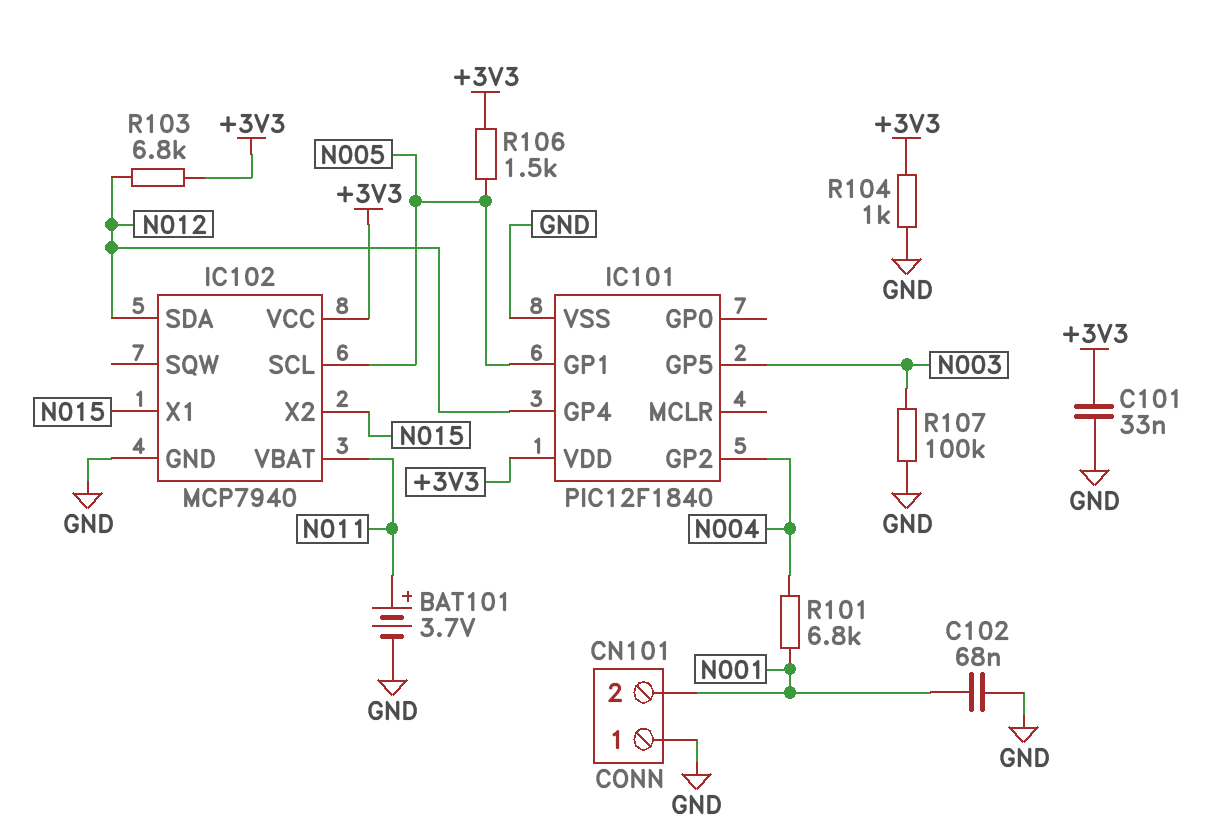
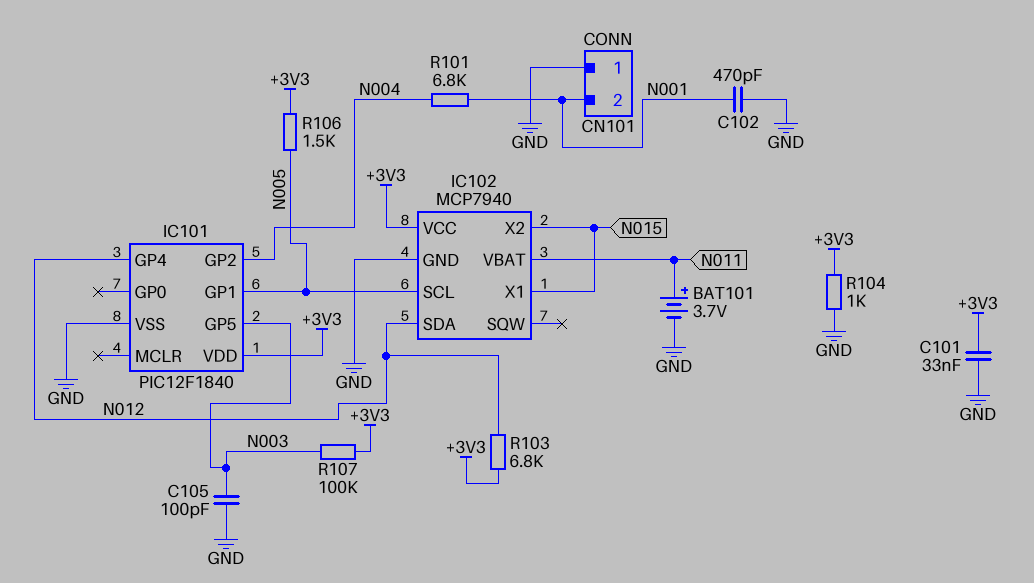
C102: 68nF (GND, N001) -> 470pF (GND, N001)
C105: none -> 100pF (GND, N003)
R107: 100k (GND, N003) -> 100k (+3V3, N003)

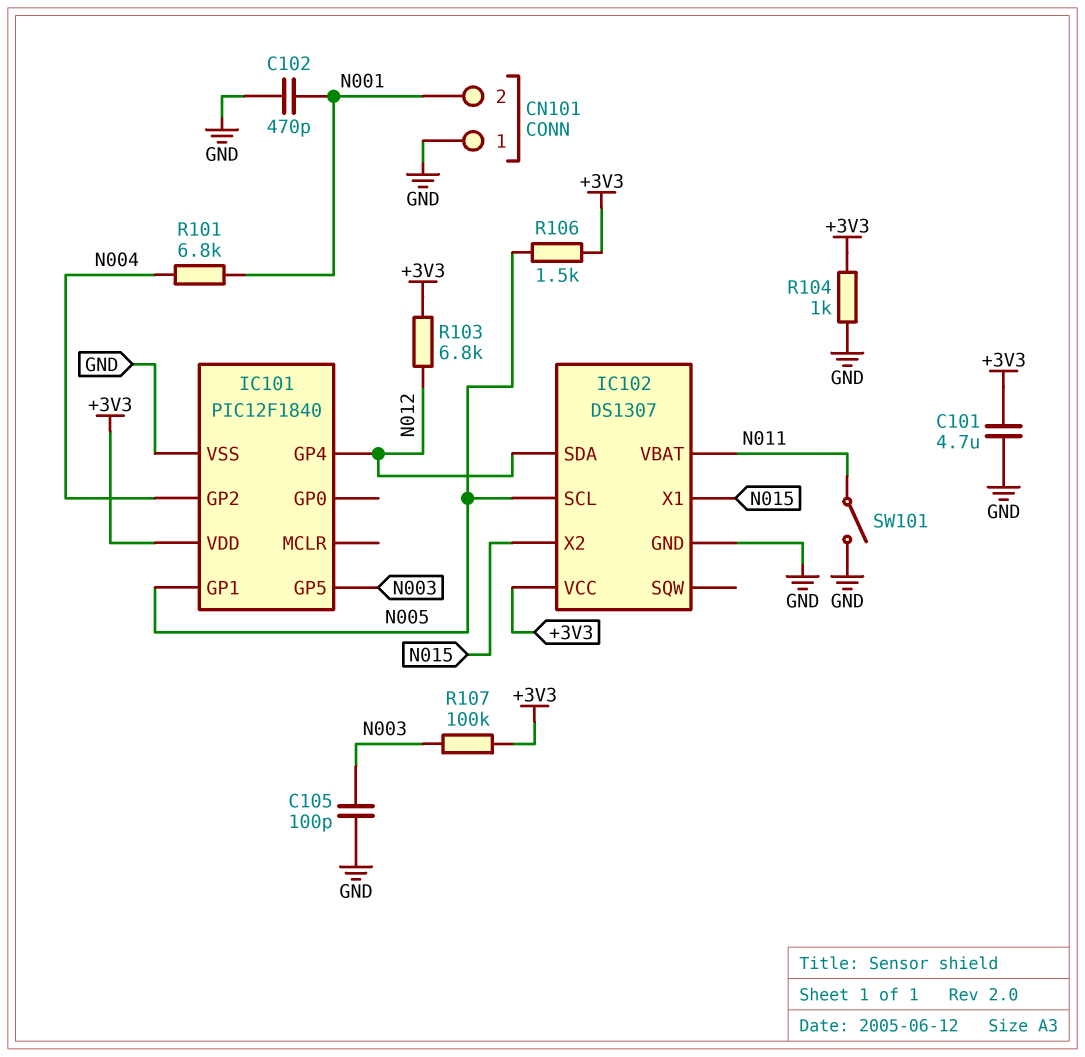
BAT101: 3.7V (plus N011, minus GND) -> none
C101: 33nF (+3V3, GND) -> 4.7uF (+3V3, GND)
IC102: MCP7940 -> DS1307
SW101: none -> switch (GND, N011)

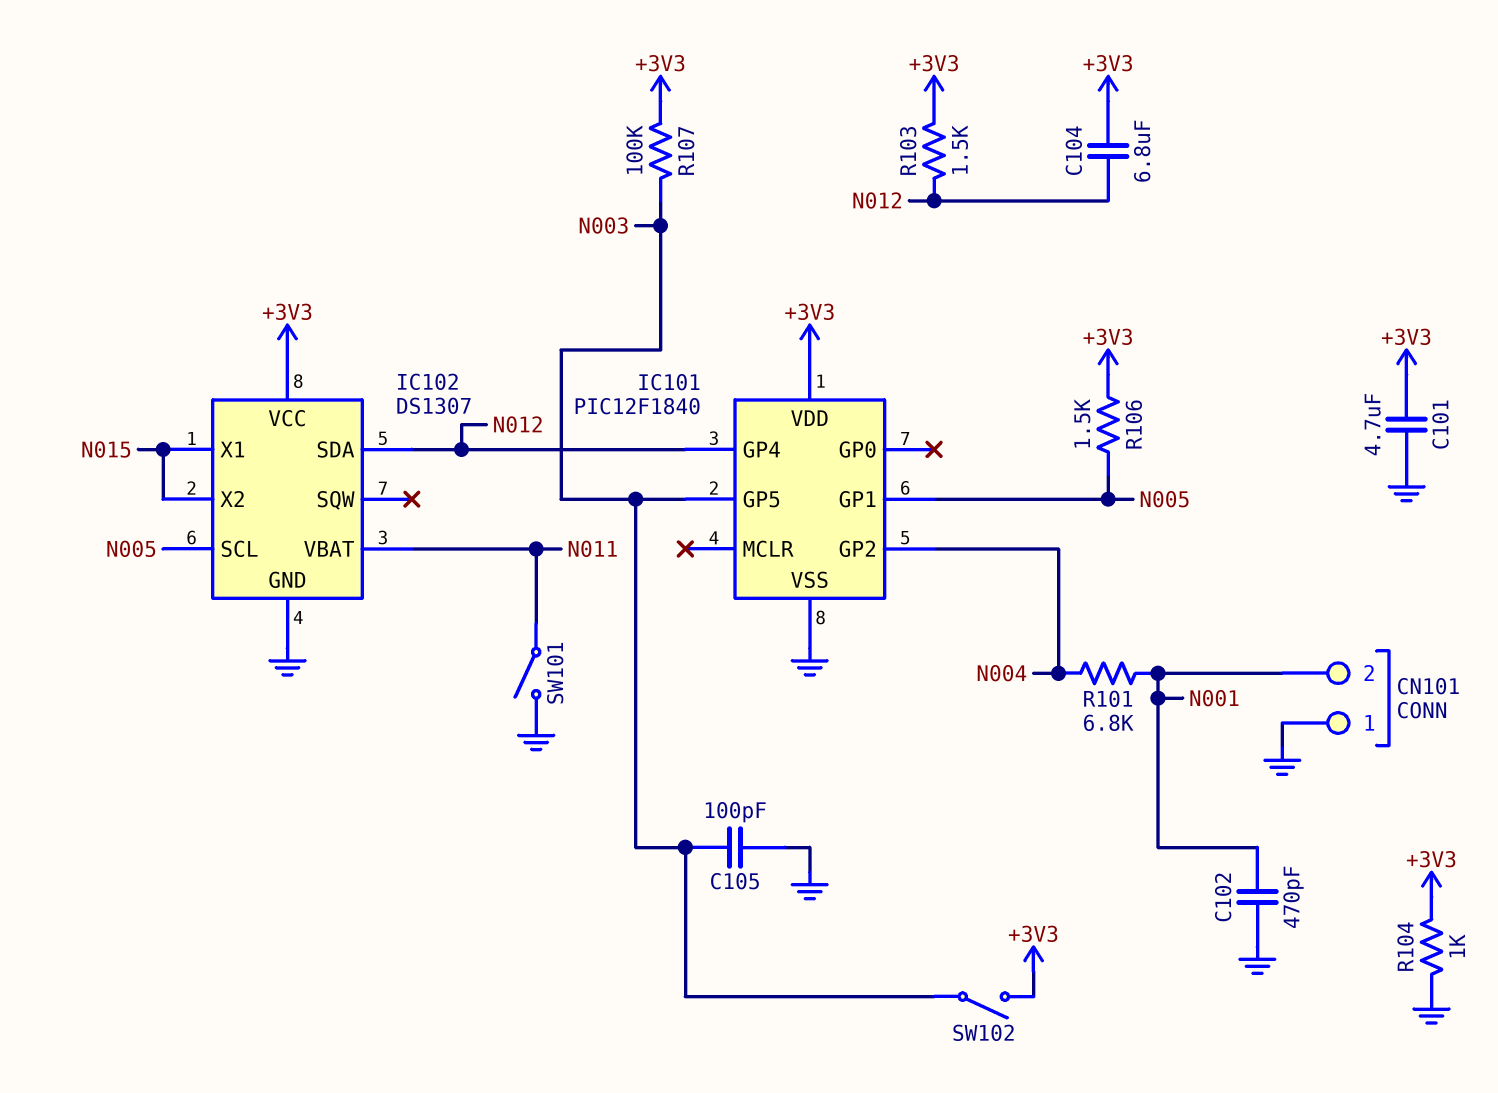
C104: none -> 6.8uF (+3V3, N012)
R103: 6.8k (+3V3, N012) -> 1.5k (+3V3, N012)
SW102: none -> switch (+3V3, N003)

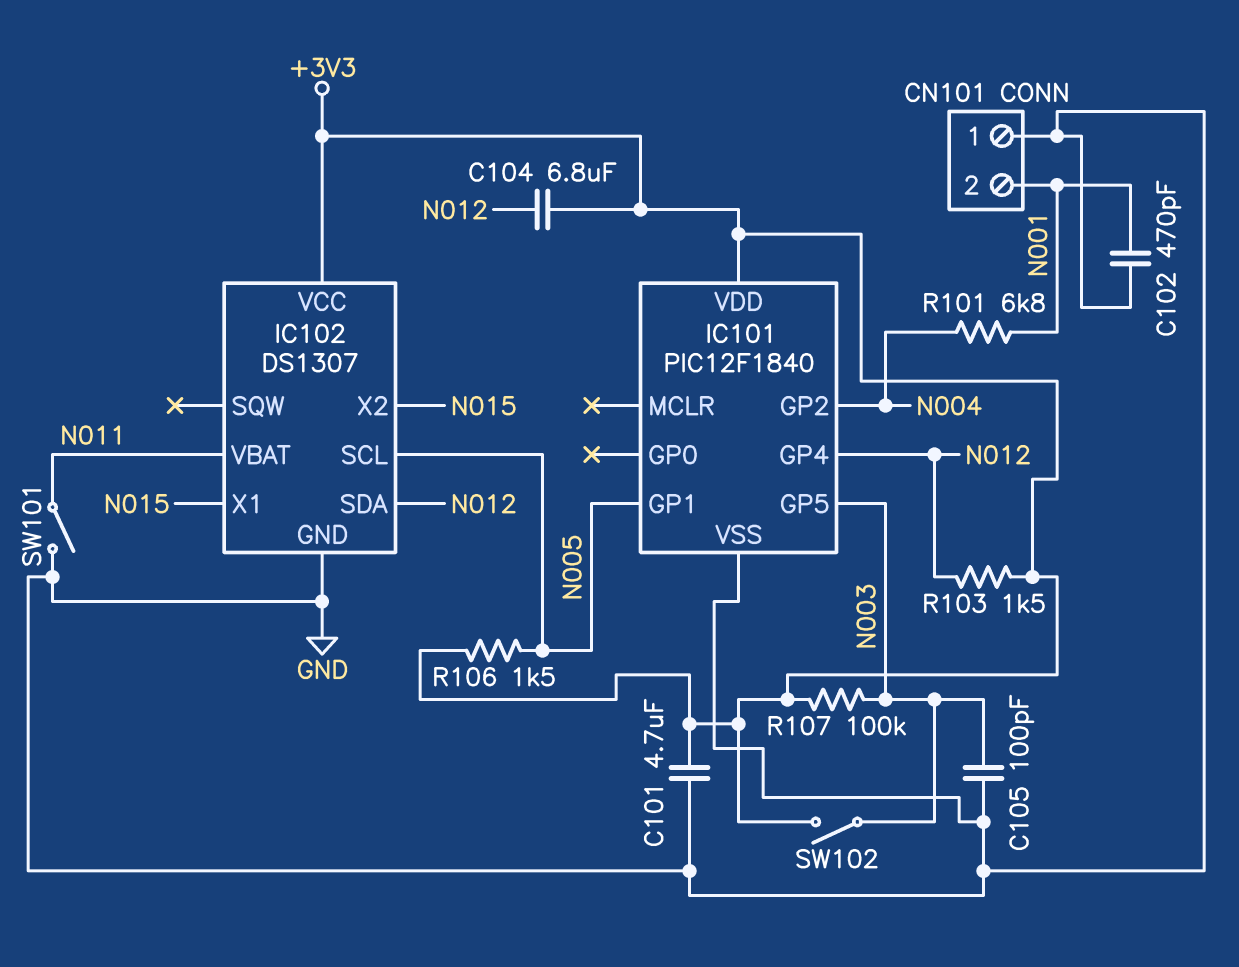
R104: 1k (+3V3, GND) -> none

